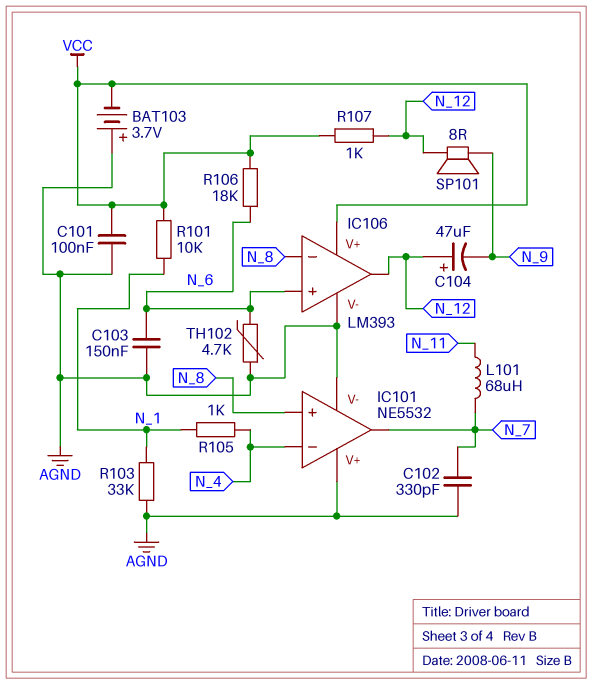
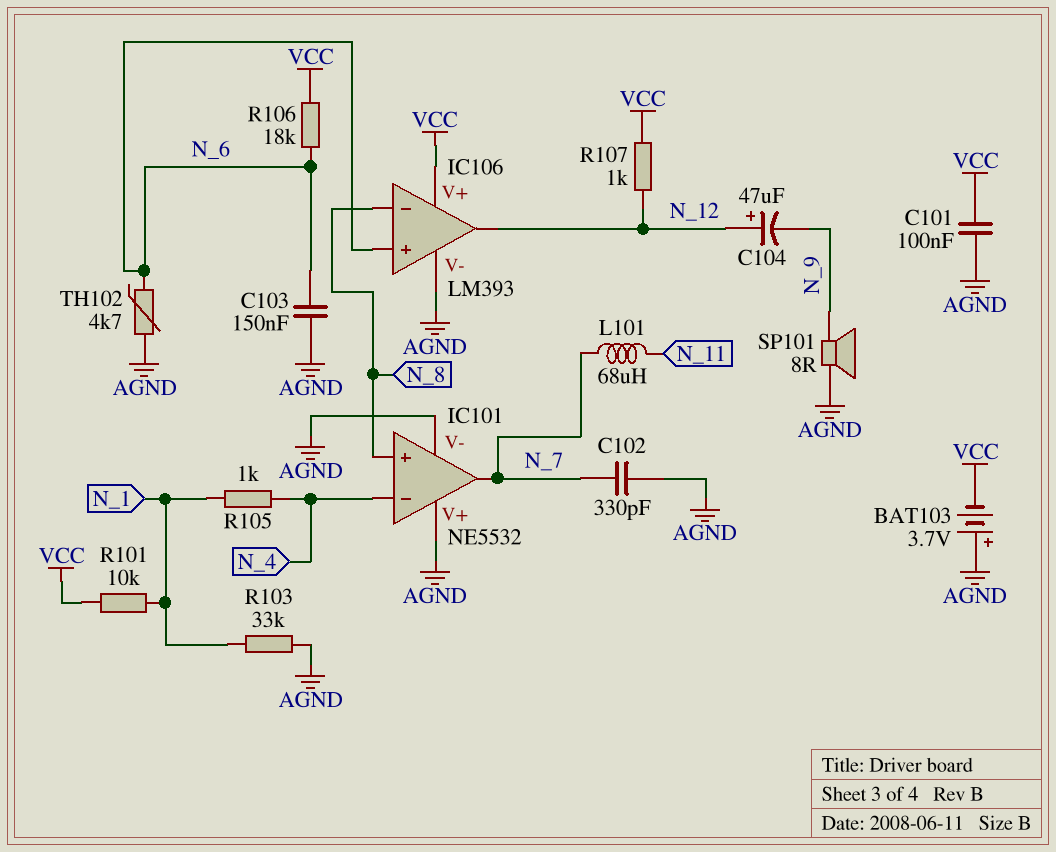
SP101: speaker 8R (N_9, N_12) -> speaker 8R (AGND, N_9)

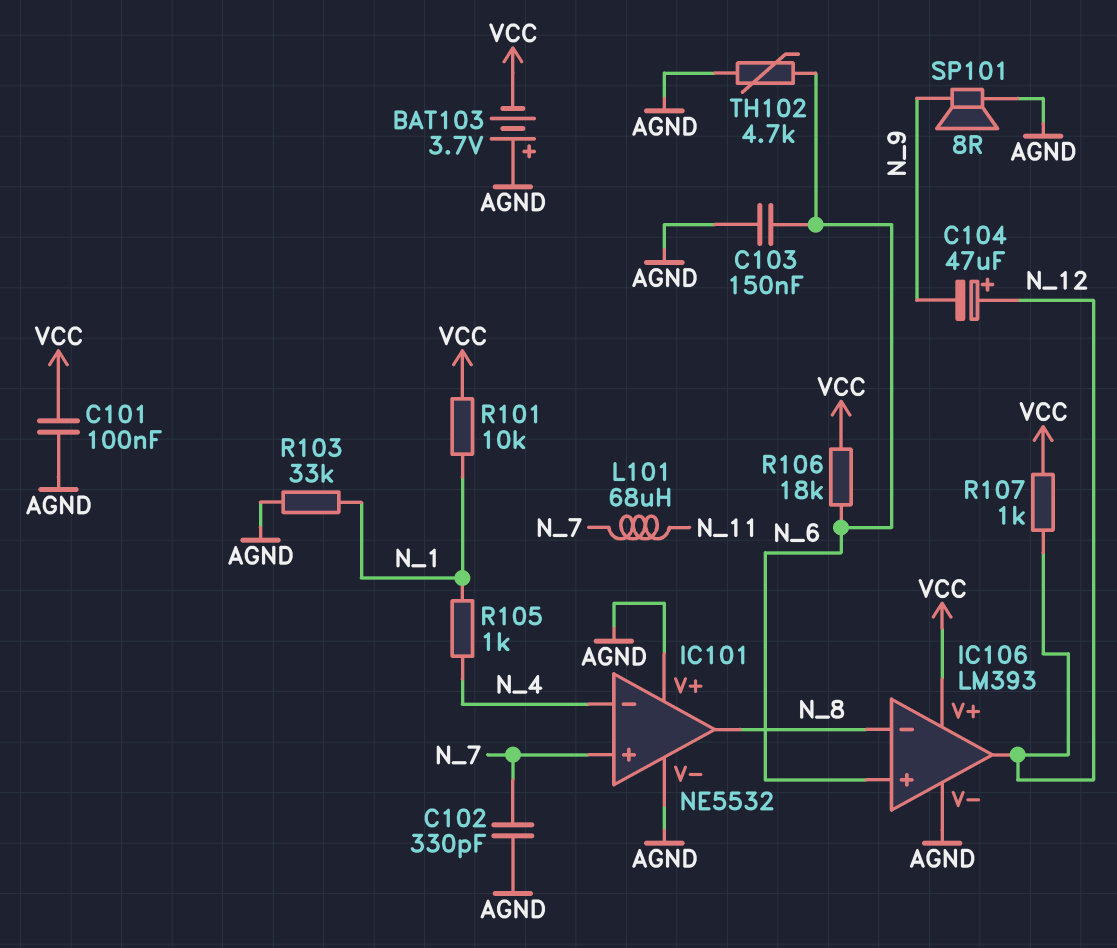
IC101 pin in+: N_8 -> N_7
IC101 pin out: N_7 -> N_8

